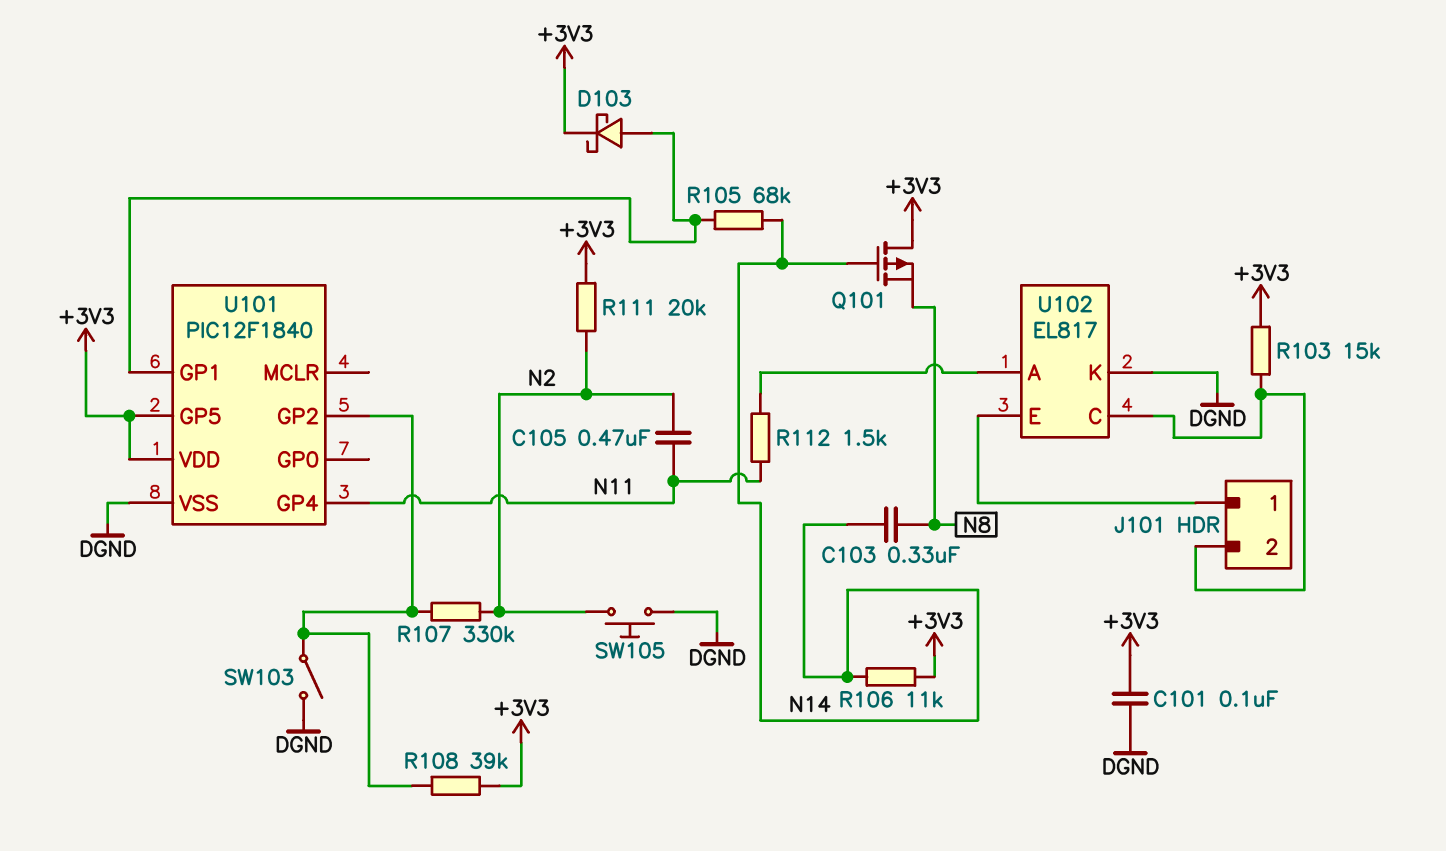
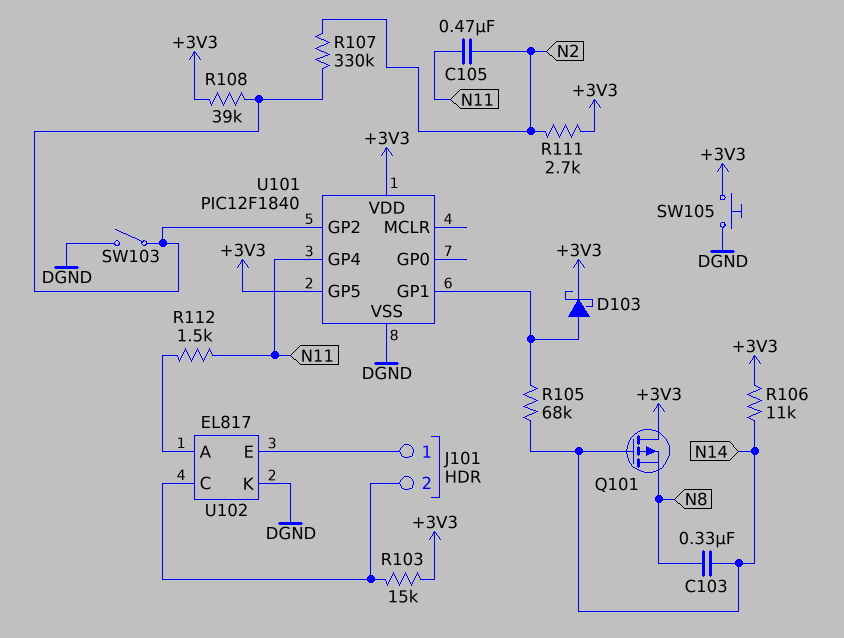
C101: 100nF (+3V3, DGND) -> none
R111: 20k (+3V3, N2) -> 2.7k (+3V3, N2)
SW105: button (DGND, N2) -> button (+3V3, DGND)

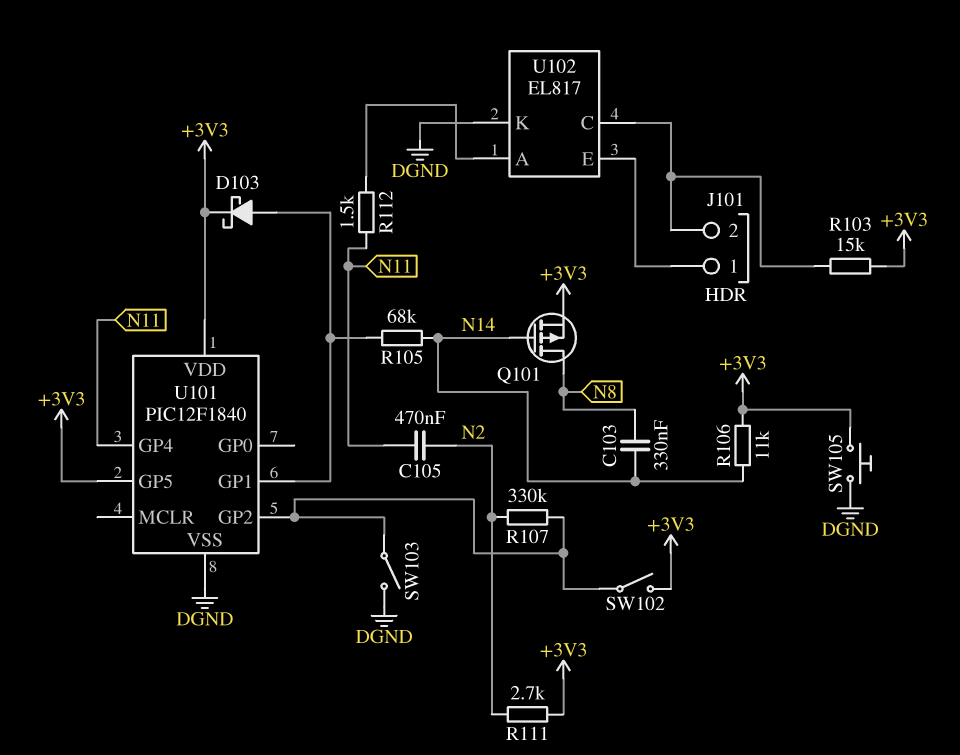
Q101: PMOS (G N14, D +3V3, S N8) -> PMOS (G N14, D N8, S +3V3)
R108: 39k (+3V3, U101/GP2) -> none
SW102: none -> switch (+3V3, U101/GP2)

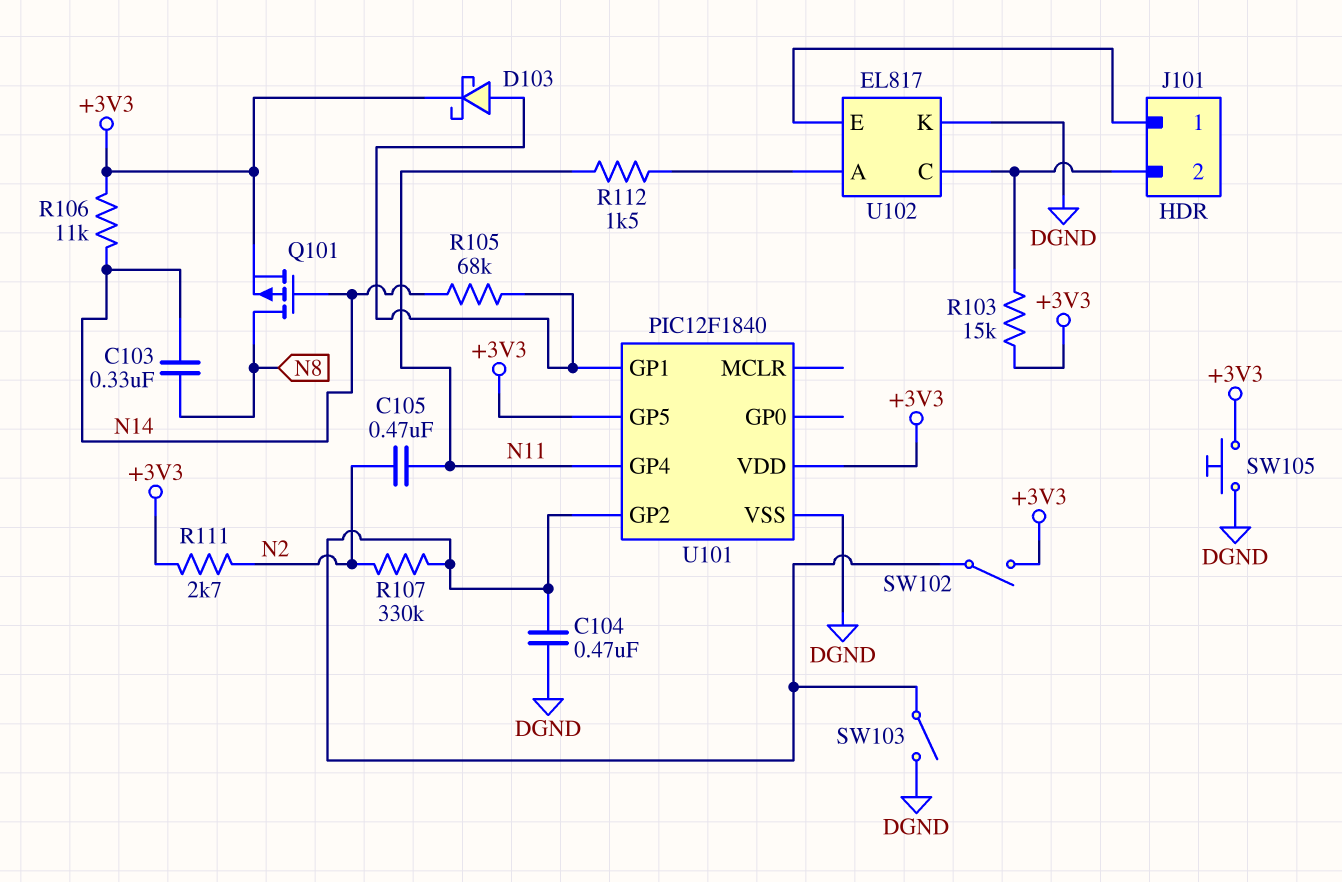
C104: none -> 470nF (DGND, U101/GP2)

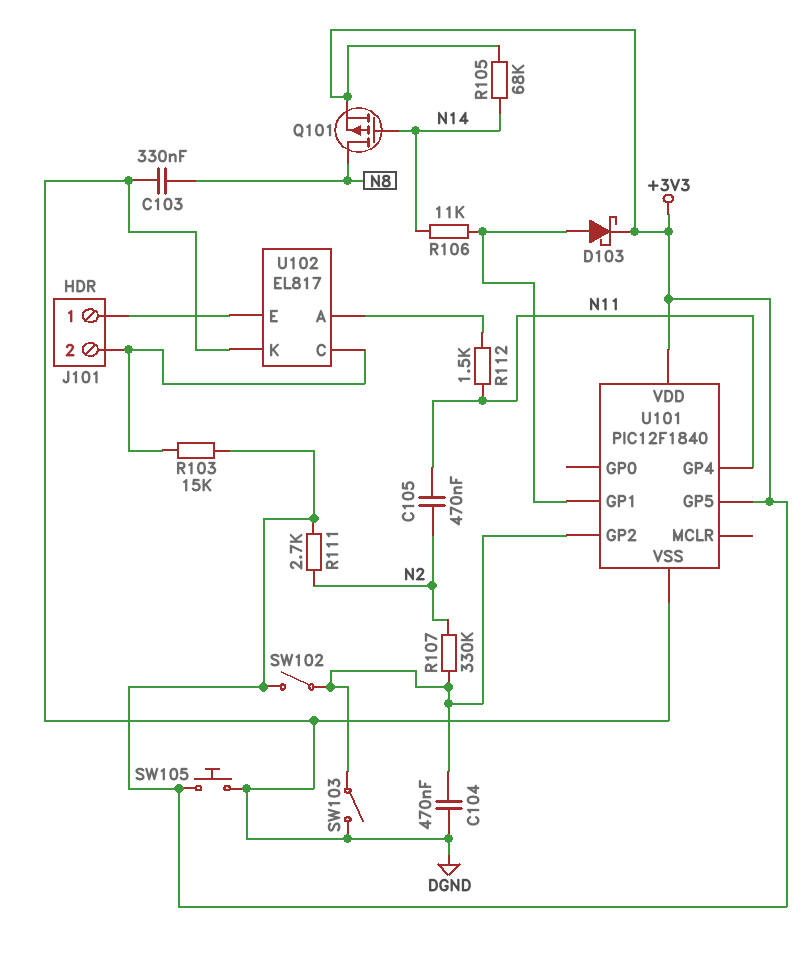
C103: 330nF (N8, N14) -> 330nF (DGND, N8)
R105: 68k (N14, U101/GP1) -> 68k (+3V3, N14)
R106: 11k (+3V3, N14) -> 11k (N14, U101/GP1)

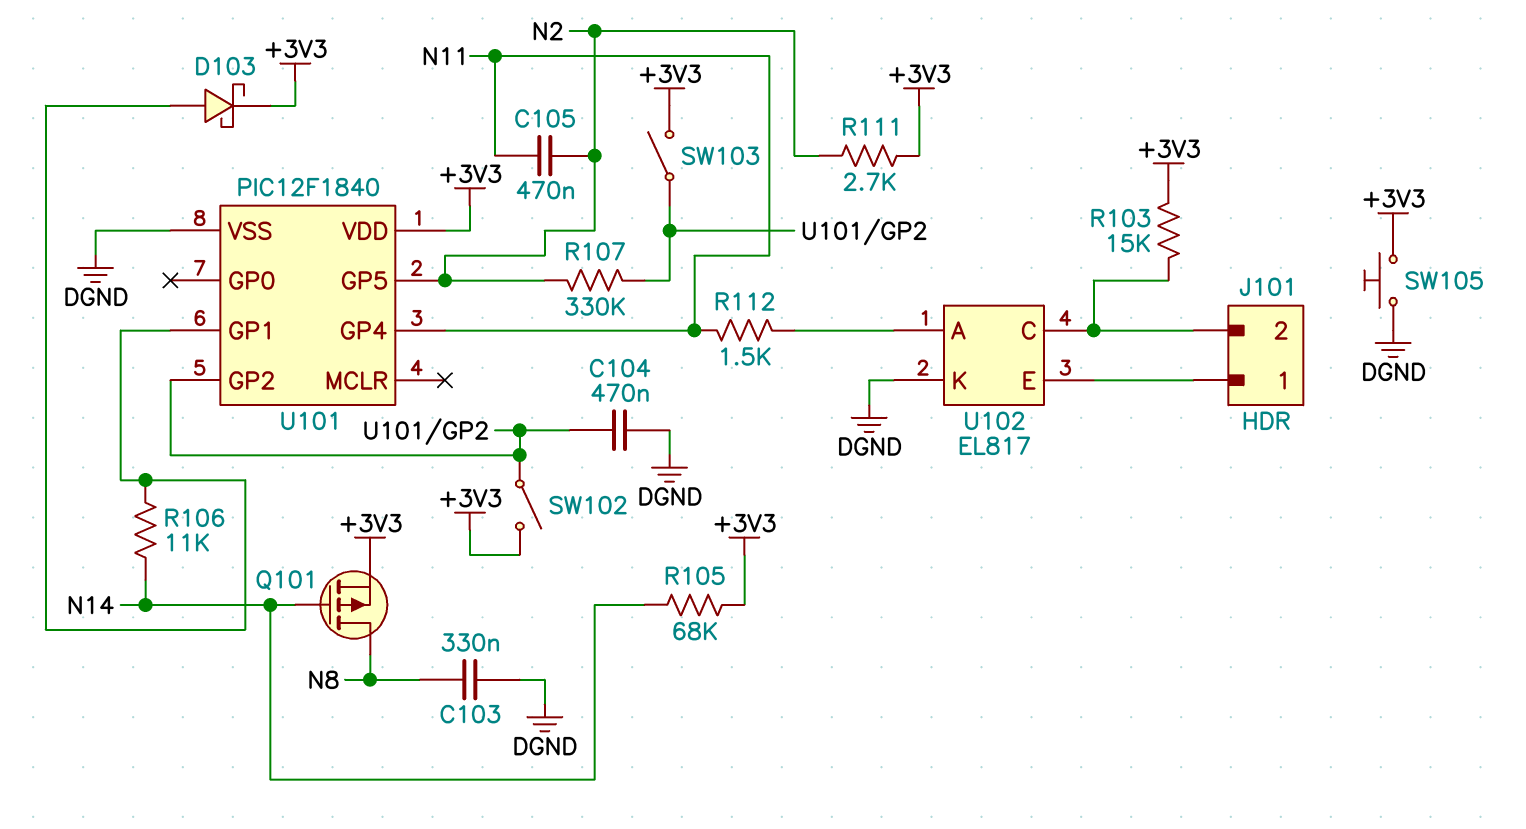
SW103: switch (DGND, U101/GP2) -> switch (+3V3, U101/GP2)
U101 pin GP5: +3V3 -> N2

